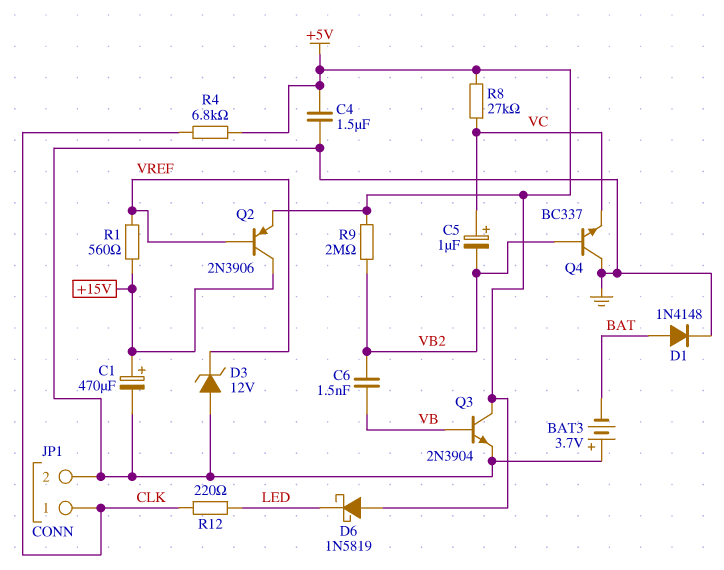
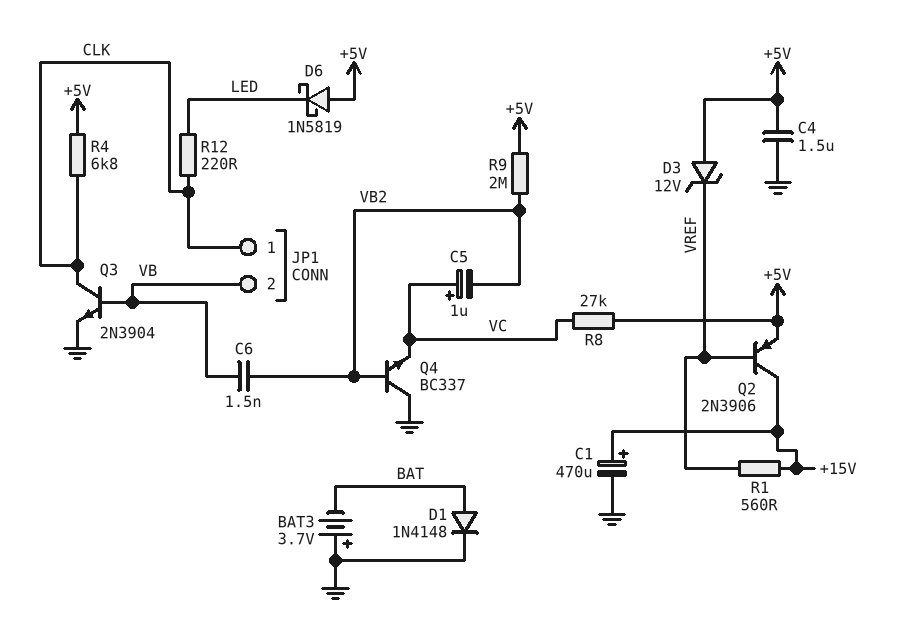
D3: zener 12V (A GND, K VREF) -> zener 12V (A +5V, K VREF)
JP1 pin 2: GND -> VB
Q3: NPN 2N3904 (B VB, C +5V, E GND) -> NPN 2N3904 (B VB, C CLK, E GND)

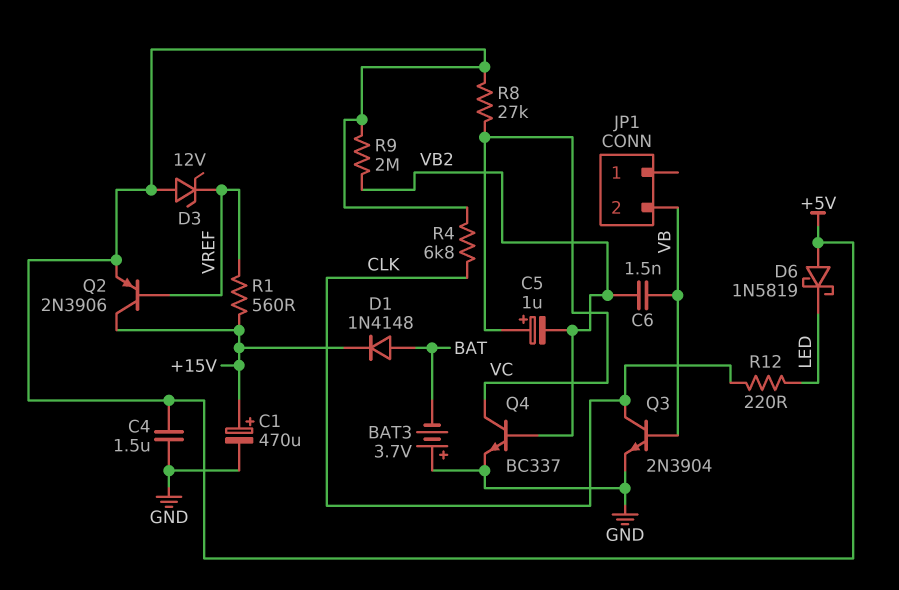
D1: diode 1N4148 (A BAT, K GND) -> diode 1N4148 (A BAT, K +15V)
JP1 pin 1: CLK -> none
Q4: NPN BC337 (B VB2, C GND, E VC) -> NPN BC337 (B VB2, C VC, E GND)

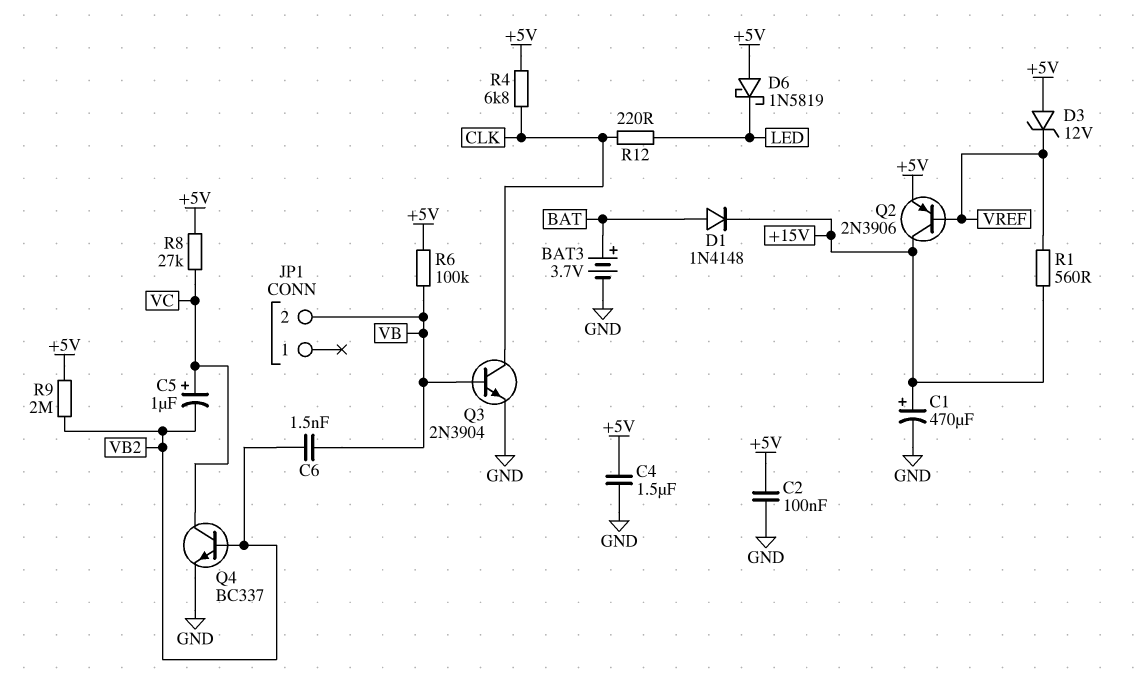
BAT3: 3.7V (plus GND, minus BAT) -> 3.7V (plus BAT, minus GND)
C2: none -> 100nF (+5V, GND)
R6: none -> 100k (+5V, VB)

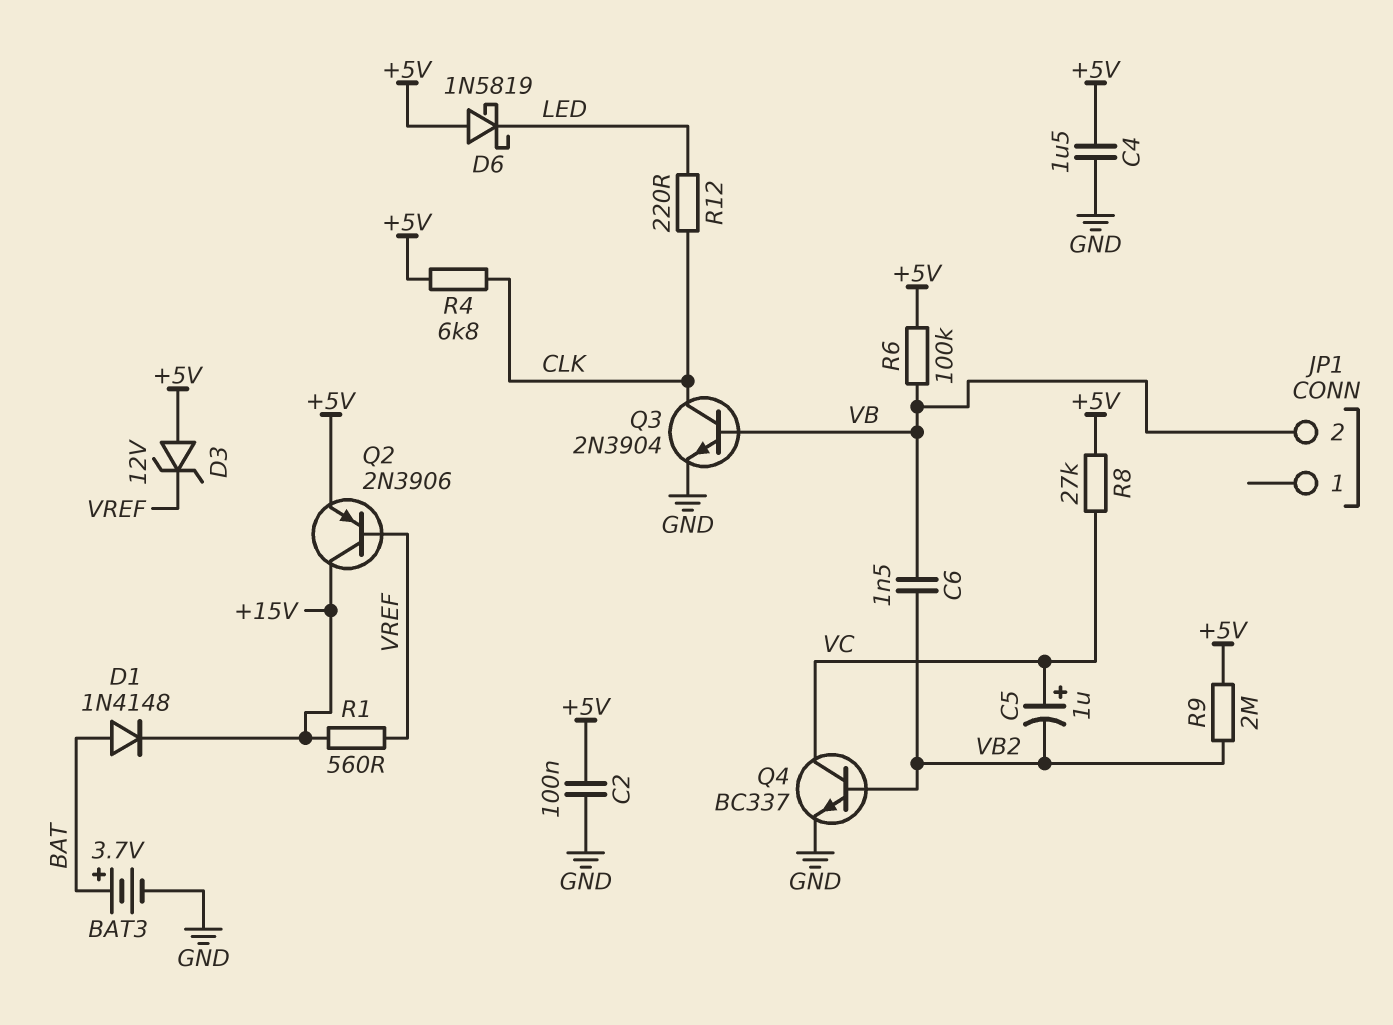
C1: 470uF (plus +15V, minus GND) -> none

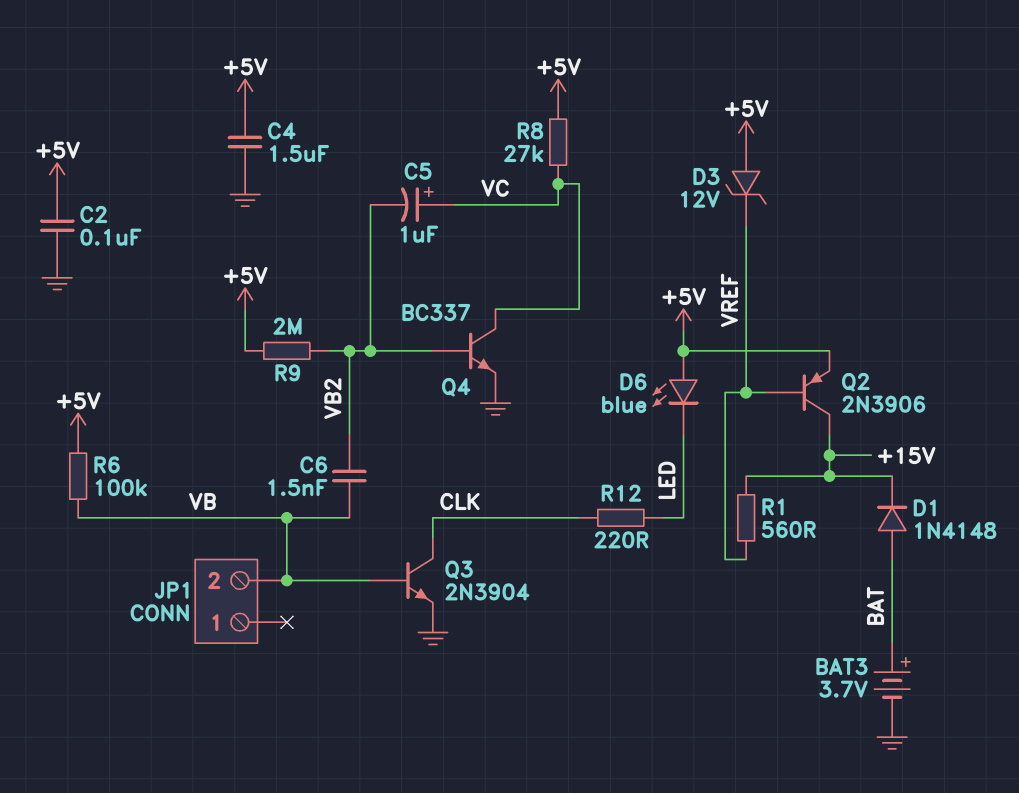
D6: schottky 1N5819 (A +5V, K LED) -> LED blue (A +5V, K LED)
R4: 6.8k (+5V, CLK) -> none

